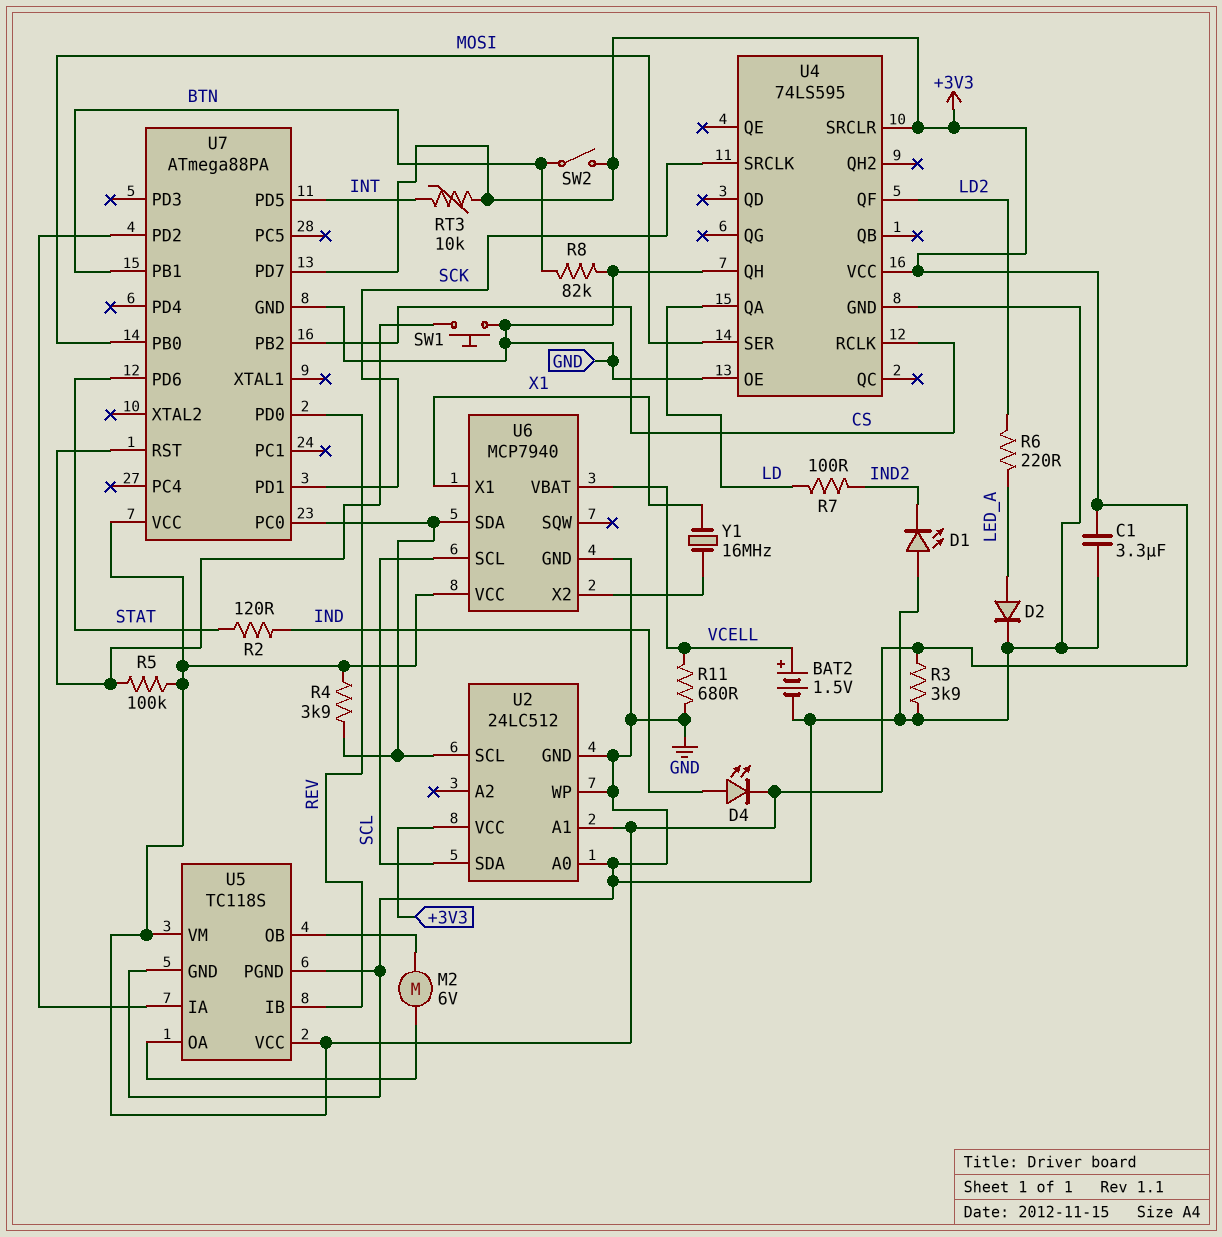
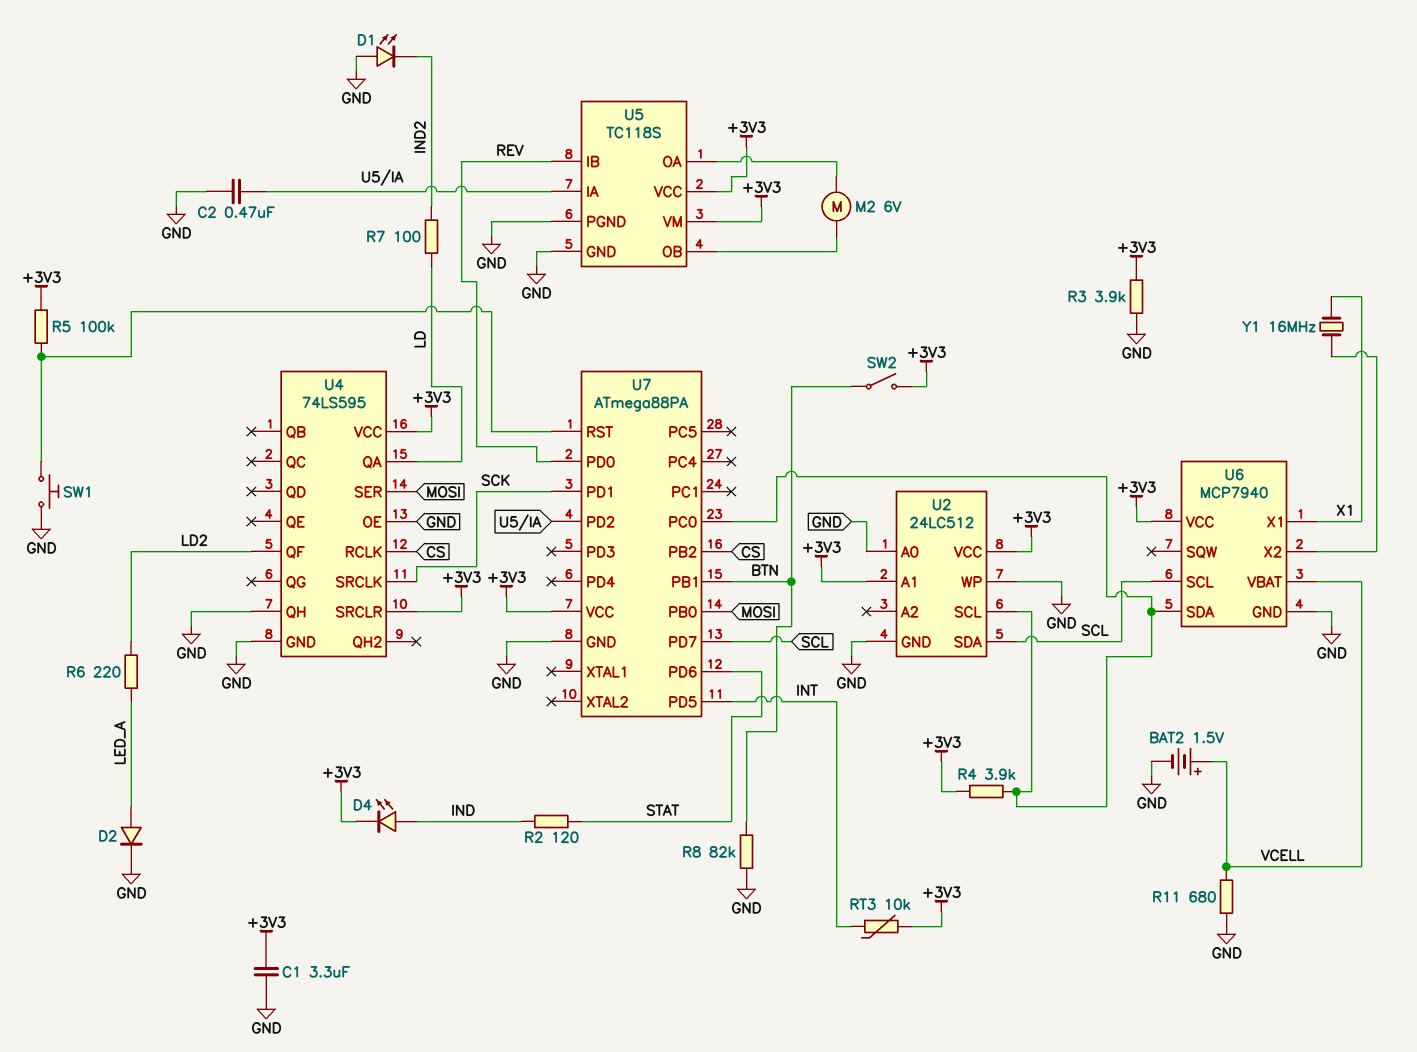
C2: none -> 470nF (GND, U5/IA)
U7 pin PD7: +3V3 -> SCL

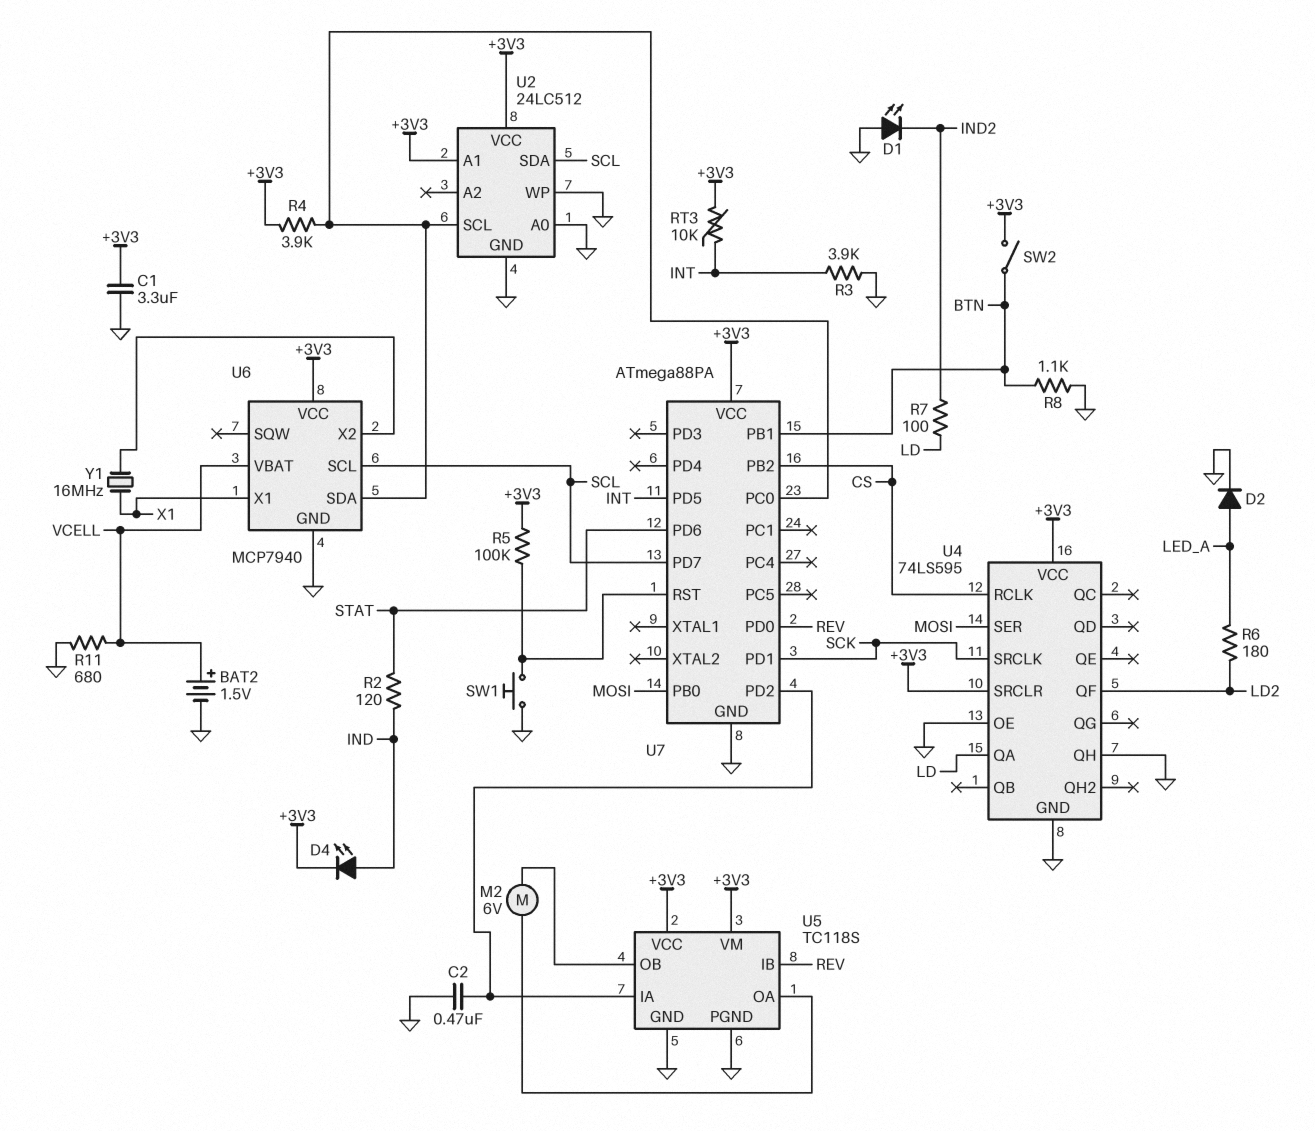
R3: 3.9k (+3V3, GND) -> 3.9k (GND, INT)
R6: 220 (LD2, LED_A) -> 180 (LD2, LED_A)
R8: 82k (BTN, GND) -> 1.1k (BTN, GND)

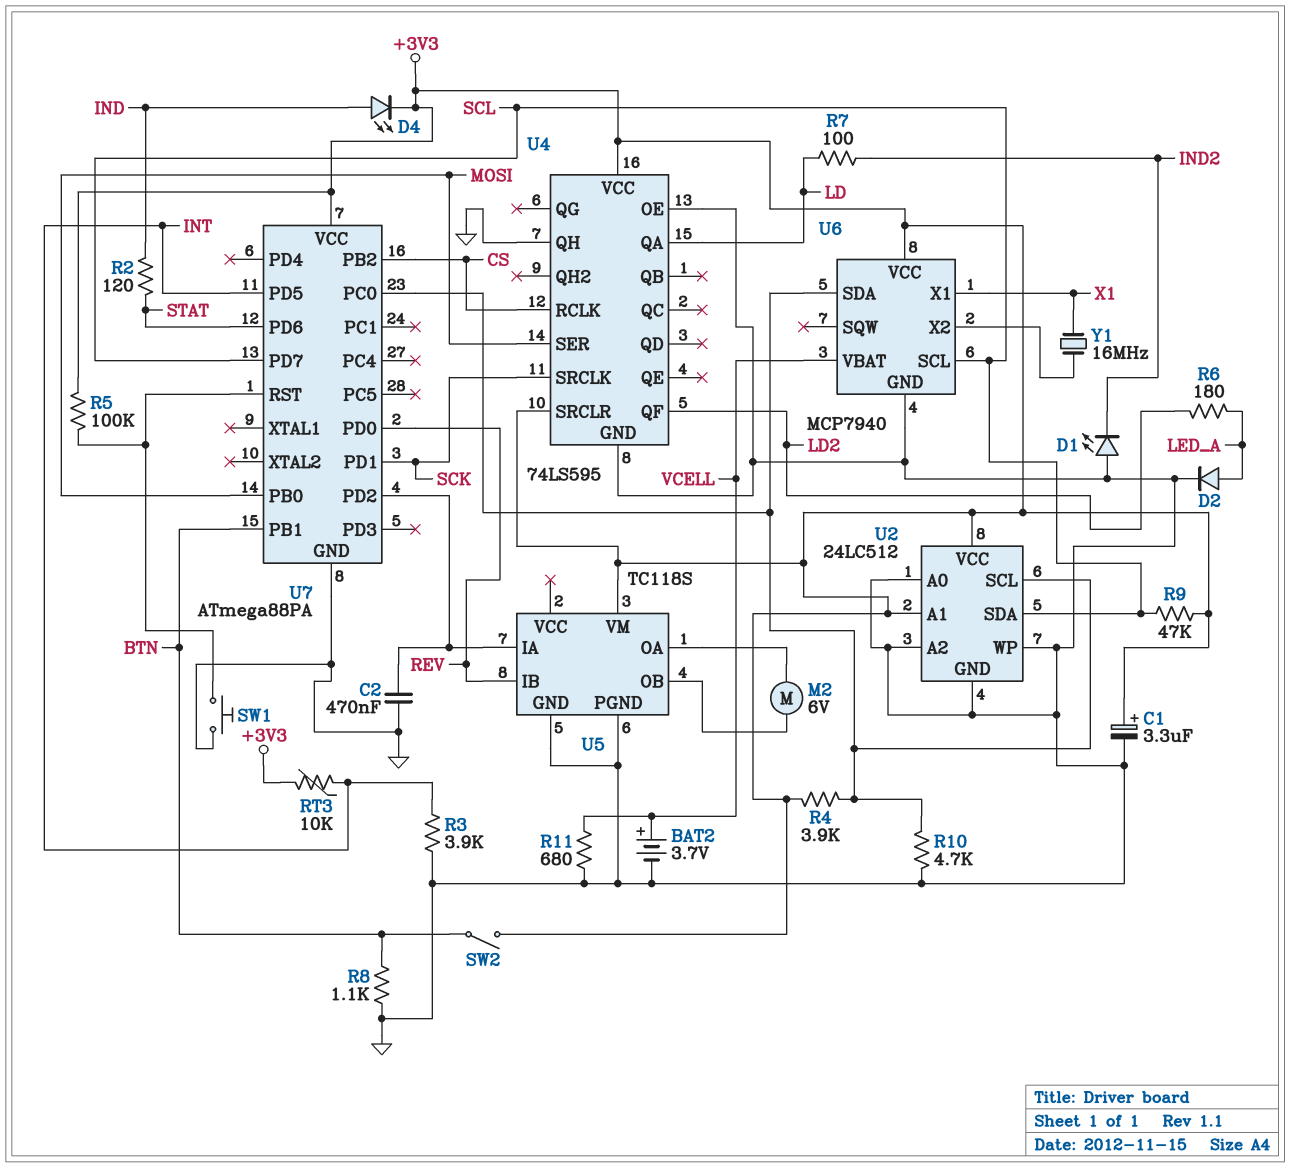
BAT2: 1.5V (plus VCELL, minus GND) -> 3.7V (plus VCELL, minus GND)
C1: 3.3uF (+3V3, GND) -> 3.3uF (plus +3V3, minus GND)
R9: none -> 47k (+3V3, SCL)
R10: none -> 4.7k (GND, U2/SCL)
U2 pin A2: none -> GND
U5 pin VCC: +3V3 -> none

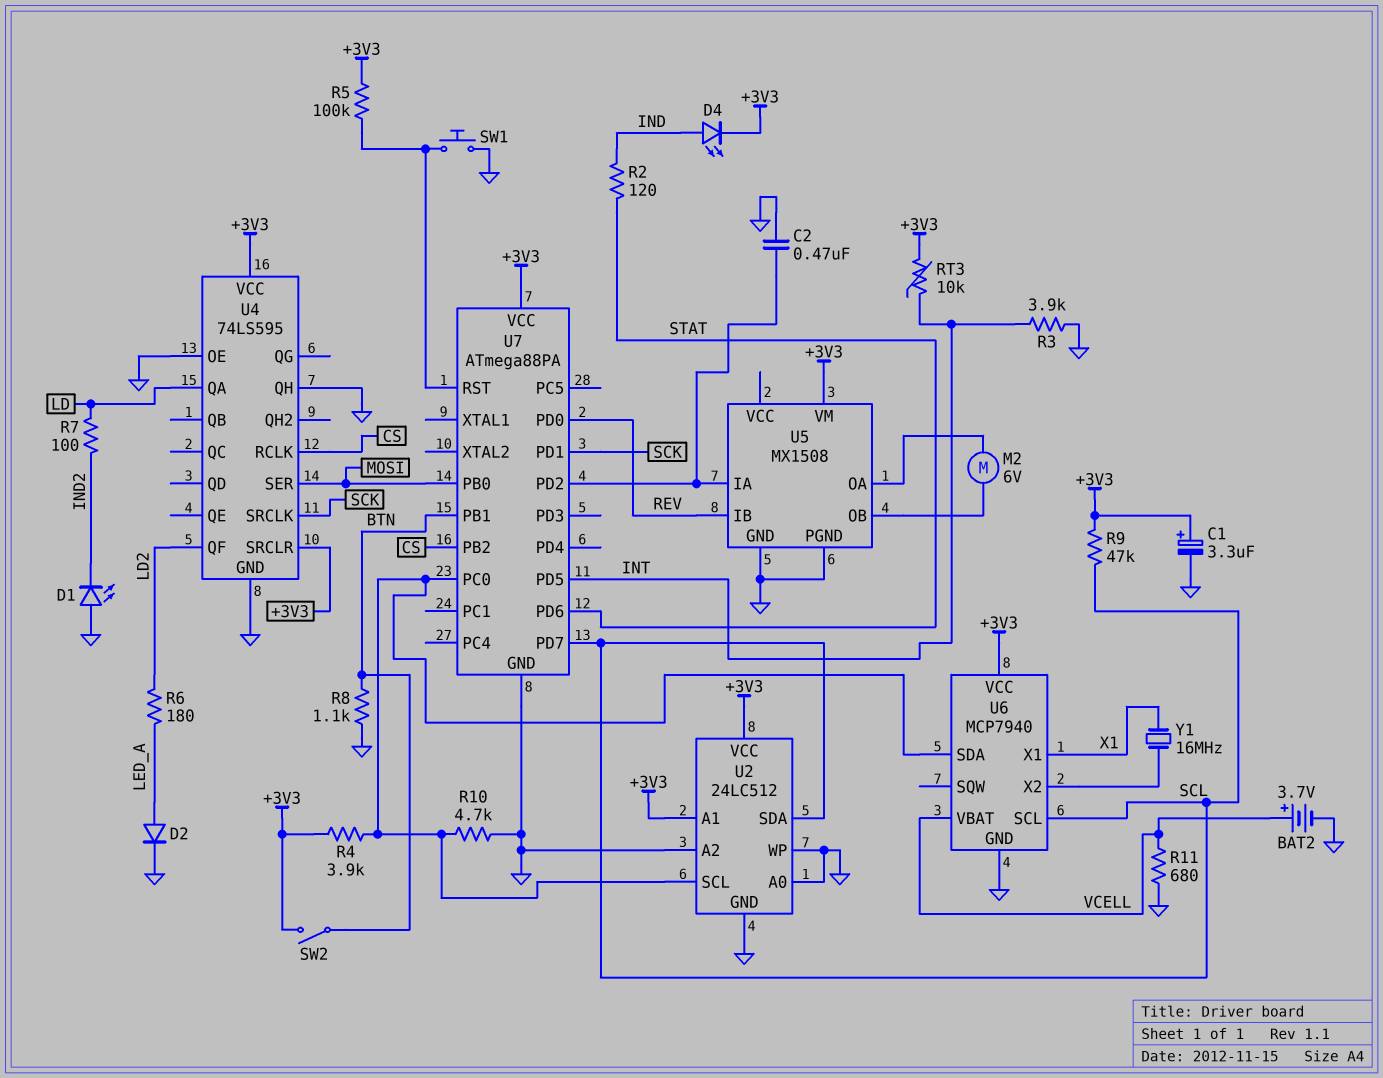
U5: TC118S -> MX1508

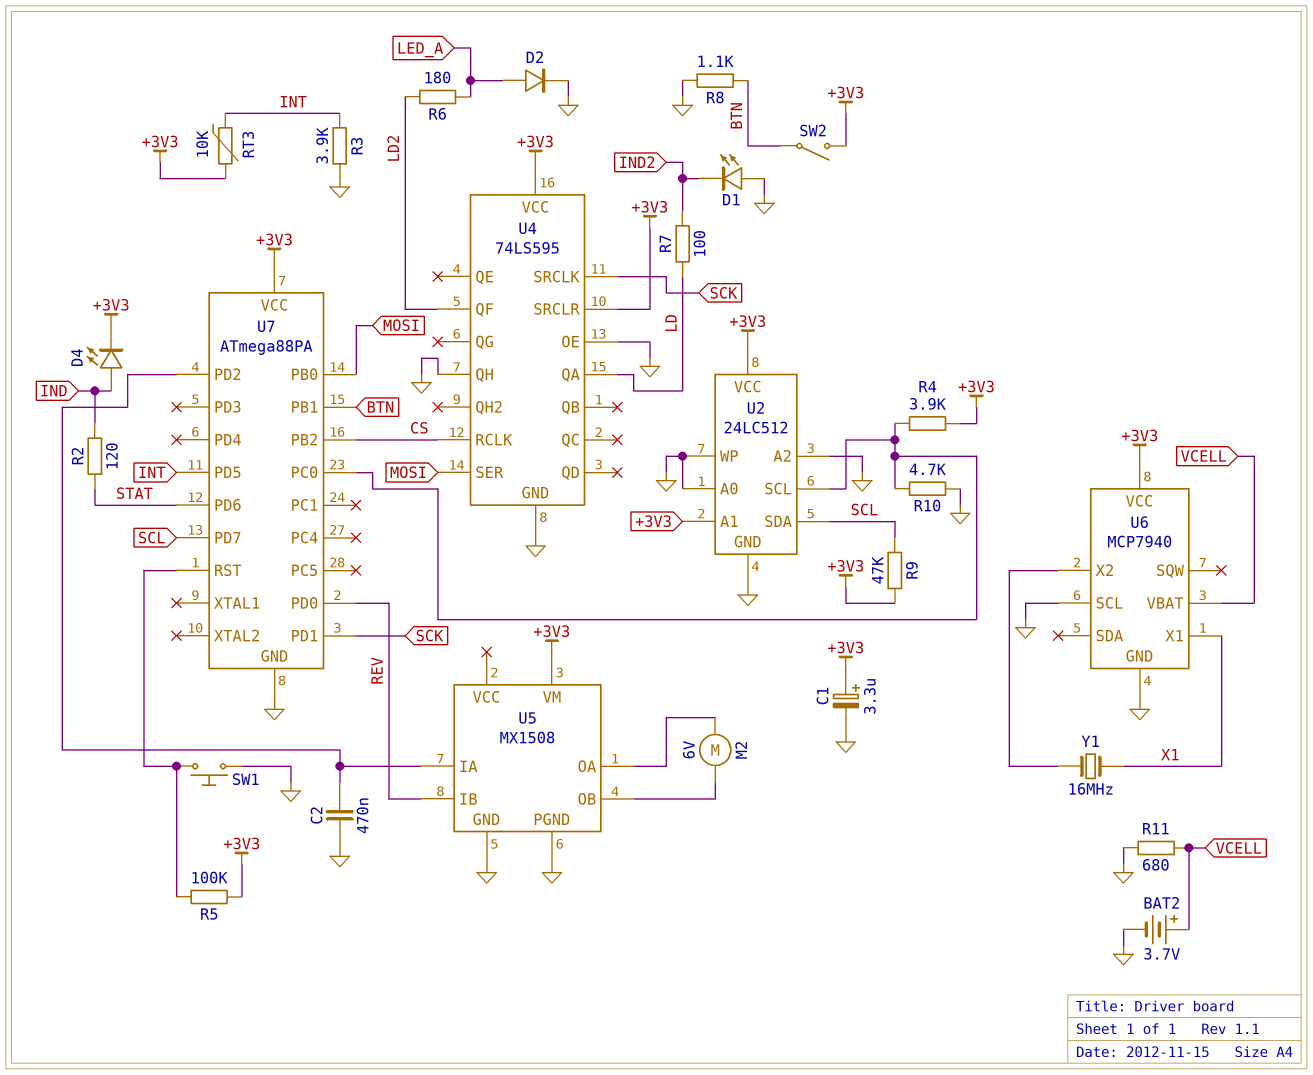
U6 pin SCL: SCL -> GND
U6 pin SDA: U2/SCL -> none

